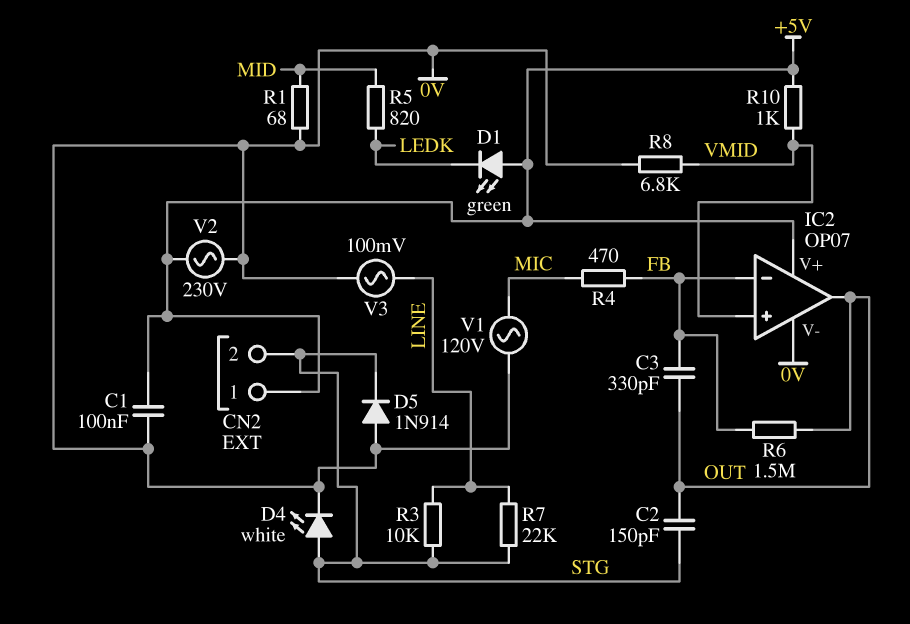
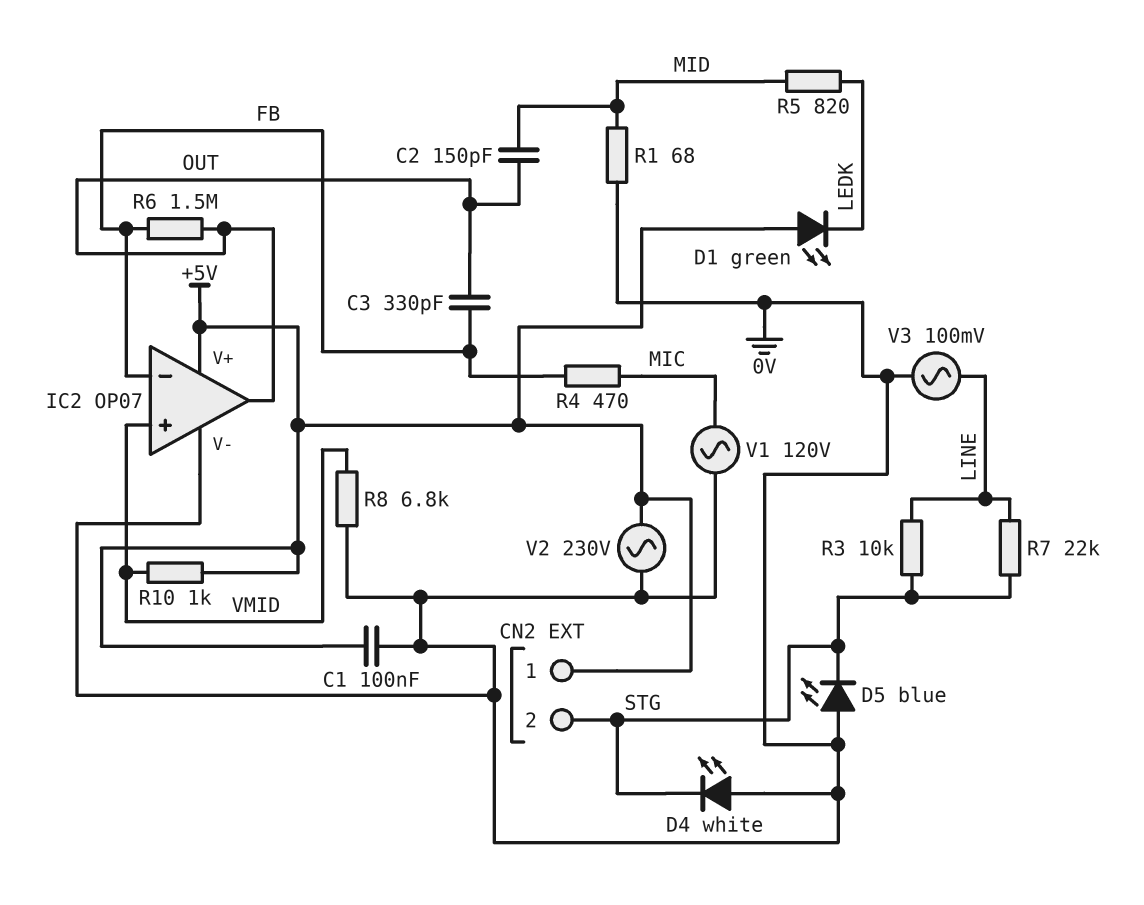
C2: 150pF (OUT, STG) -> 150pF (MID, OUT)
D4: LED white (A STG, K 0V) -> LED white (A 0V, K STG)
D5: diode 1N914 (A 0V, K STG) -> LED blue (A 0V, K STG)

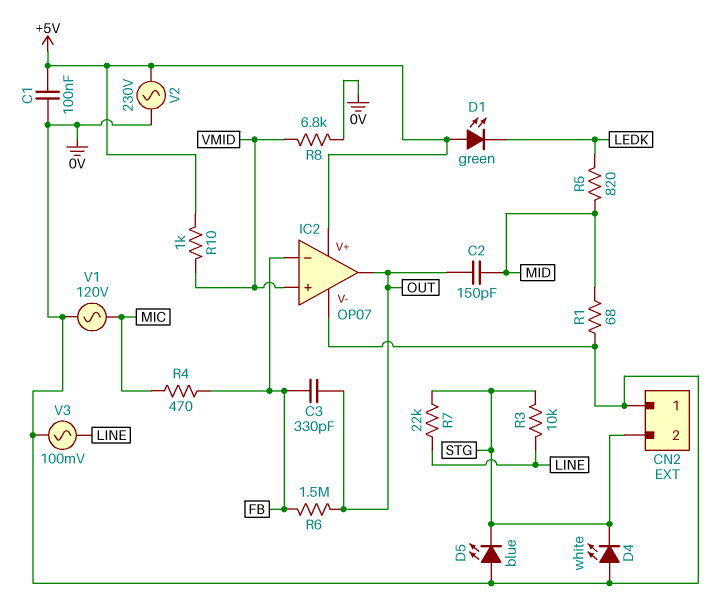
CN2 pin 1: +5V -> 0V

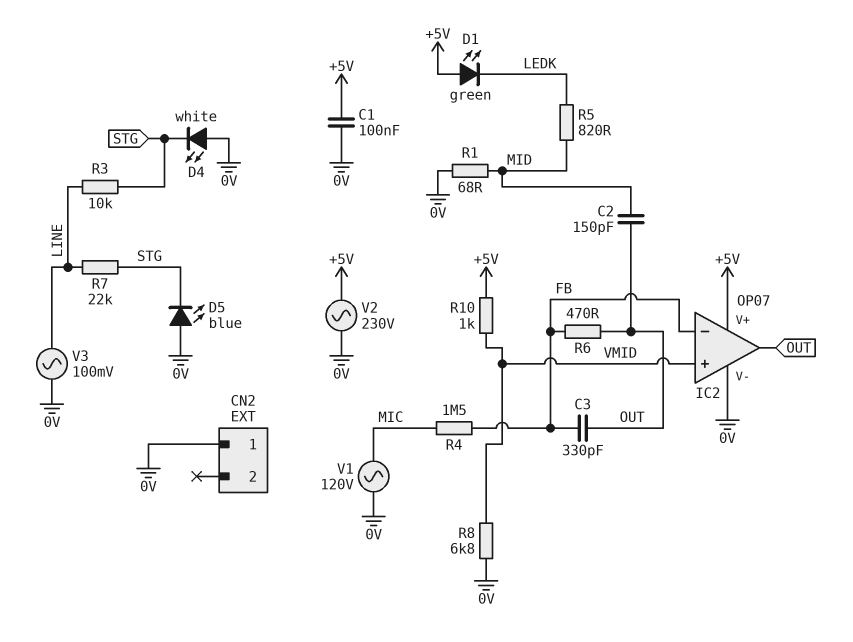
CN2 pin 2: STG -> none
R4: 470 (FB, MIC) -> 1.5M (FB, MIC)
R6: 1.5M (FB, OUT) -> 470 (FB, OUT)

